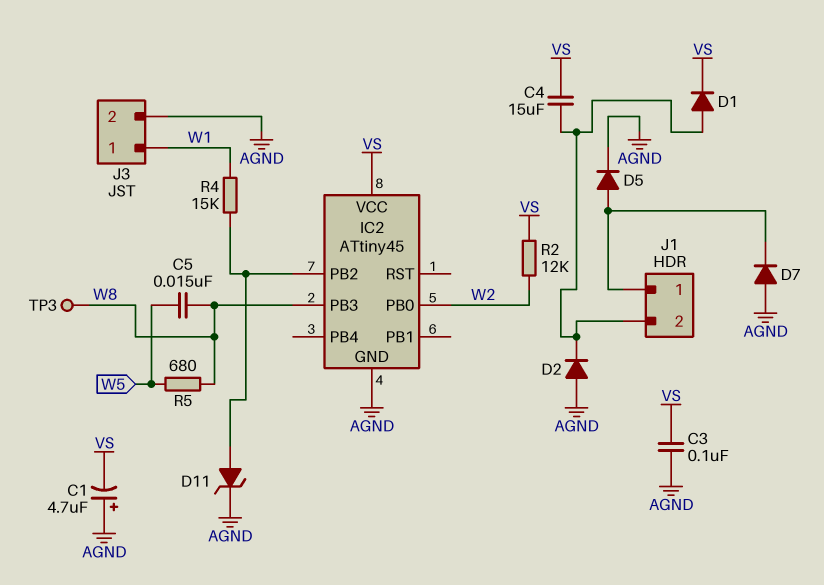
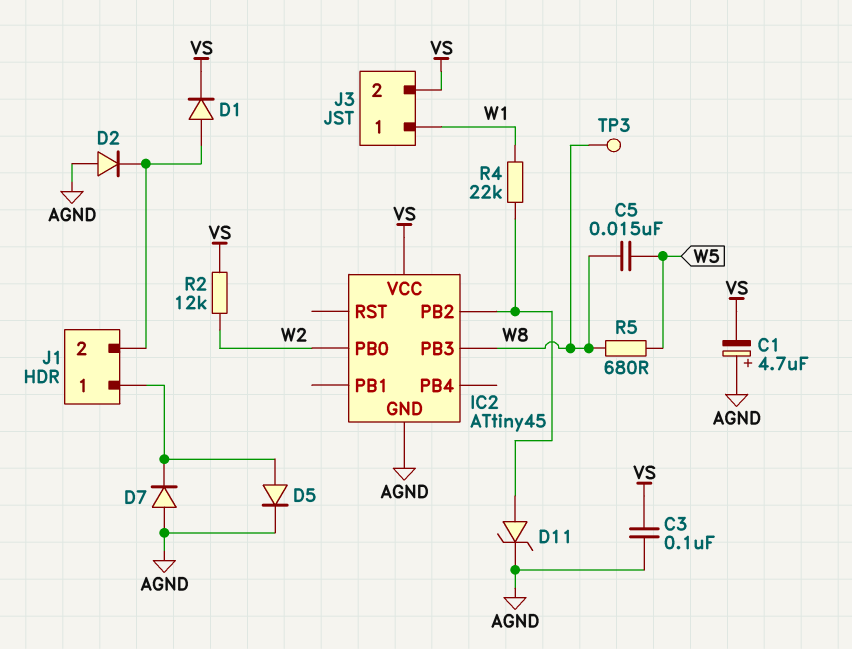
C4: 15uF (J1/2, VS) -> none
J3 pin 2: AGND -> VS
R4: 15k (IC2/PB2, W1) -> 22k (IC2/PB2, W1)

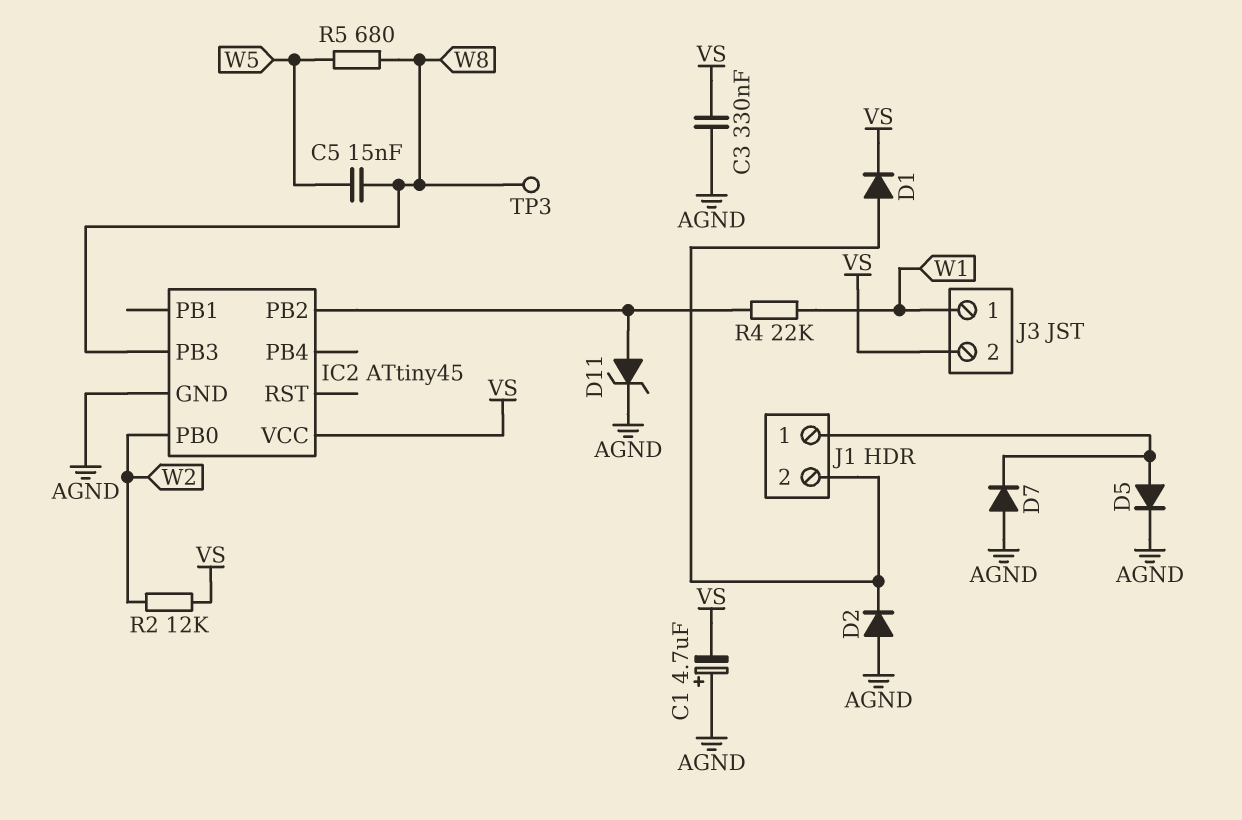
C3: 100nF (AGND, VS) -> 330nF (AGND, VS)

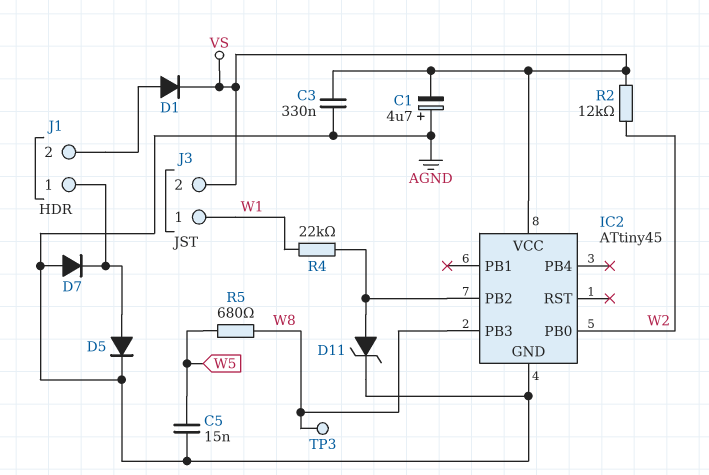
C5: 15nF (W5, W8) -> 15nF (AGND, W5)
D2: diode (A AGND, K J1/2) -> none

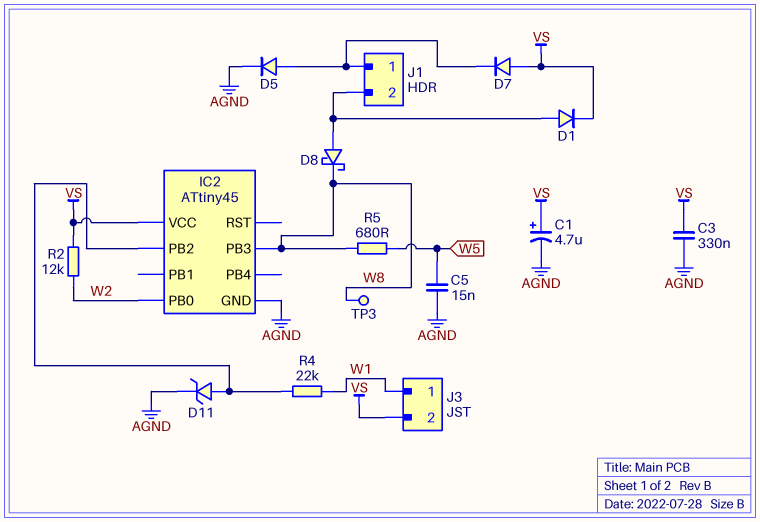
C1: 4.7uF (plus AGND, minus VS) -> 4.7uF (plus VS, minus AGND)
D7: diode (A AGND, K J1/1) -> diode (A VS, K J1/1)
D8: none -> schottky (A J1/2, K W8)

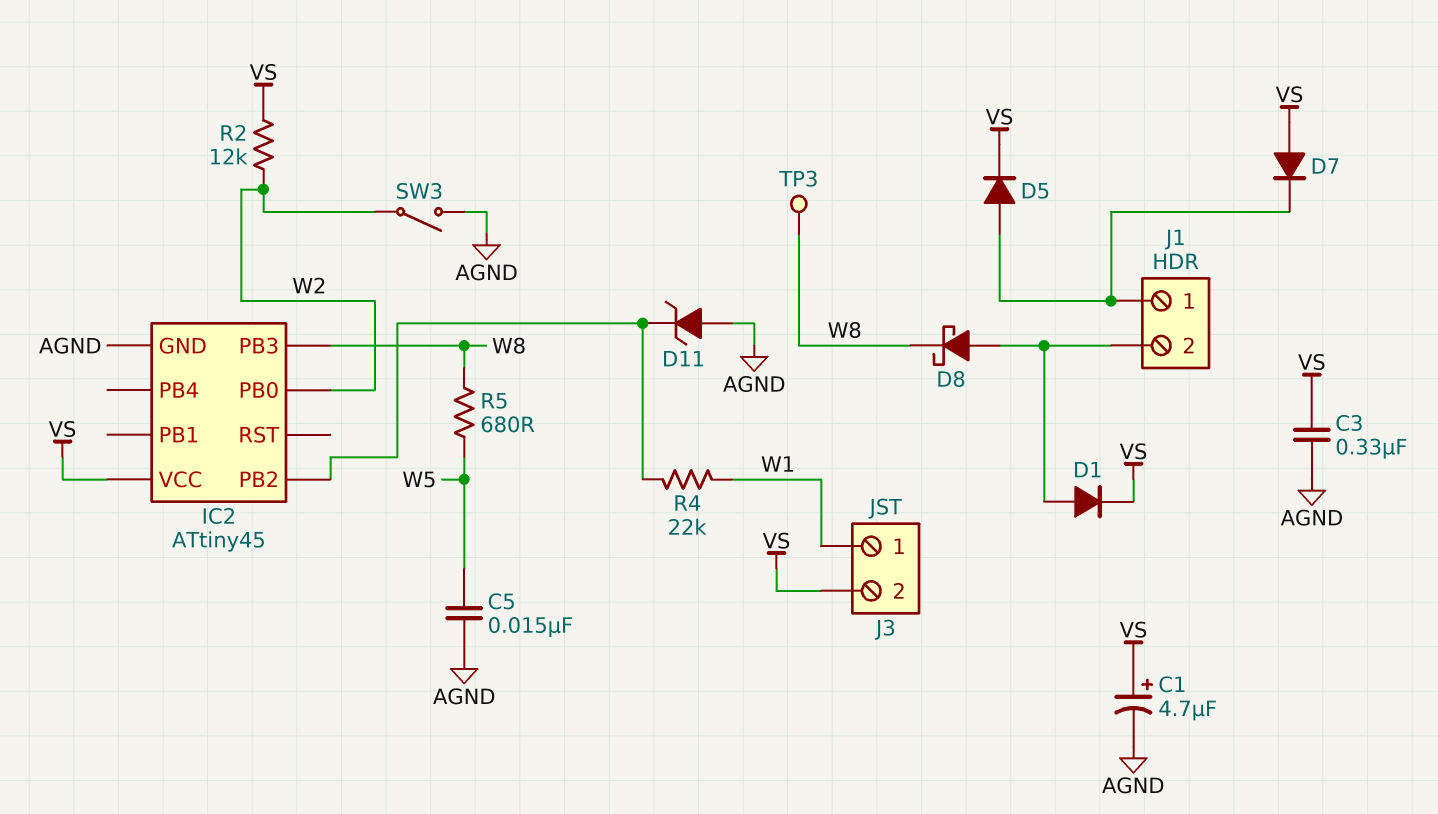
D5: diode (A J1/1, K AGND) -> diode (A J1/1, K VS)
D11: zener (A IC2/PB2, K AGND) -> zener (A AGND, K IC2/PB2)
SW3: none -> switch (AGND, W2)

